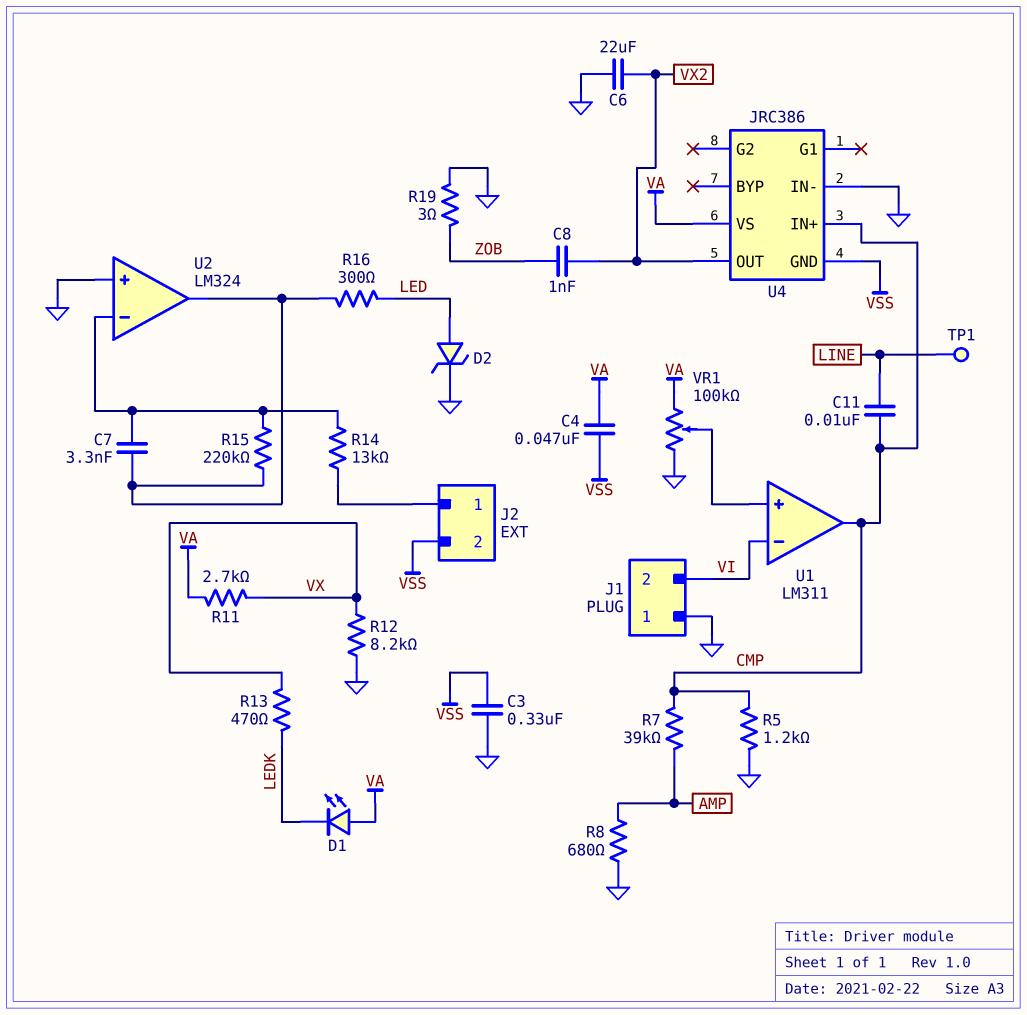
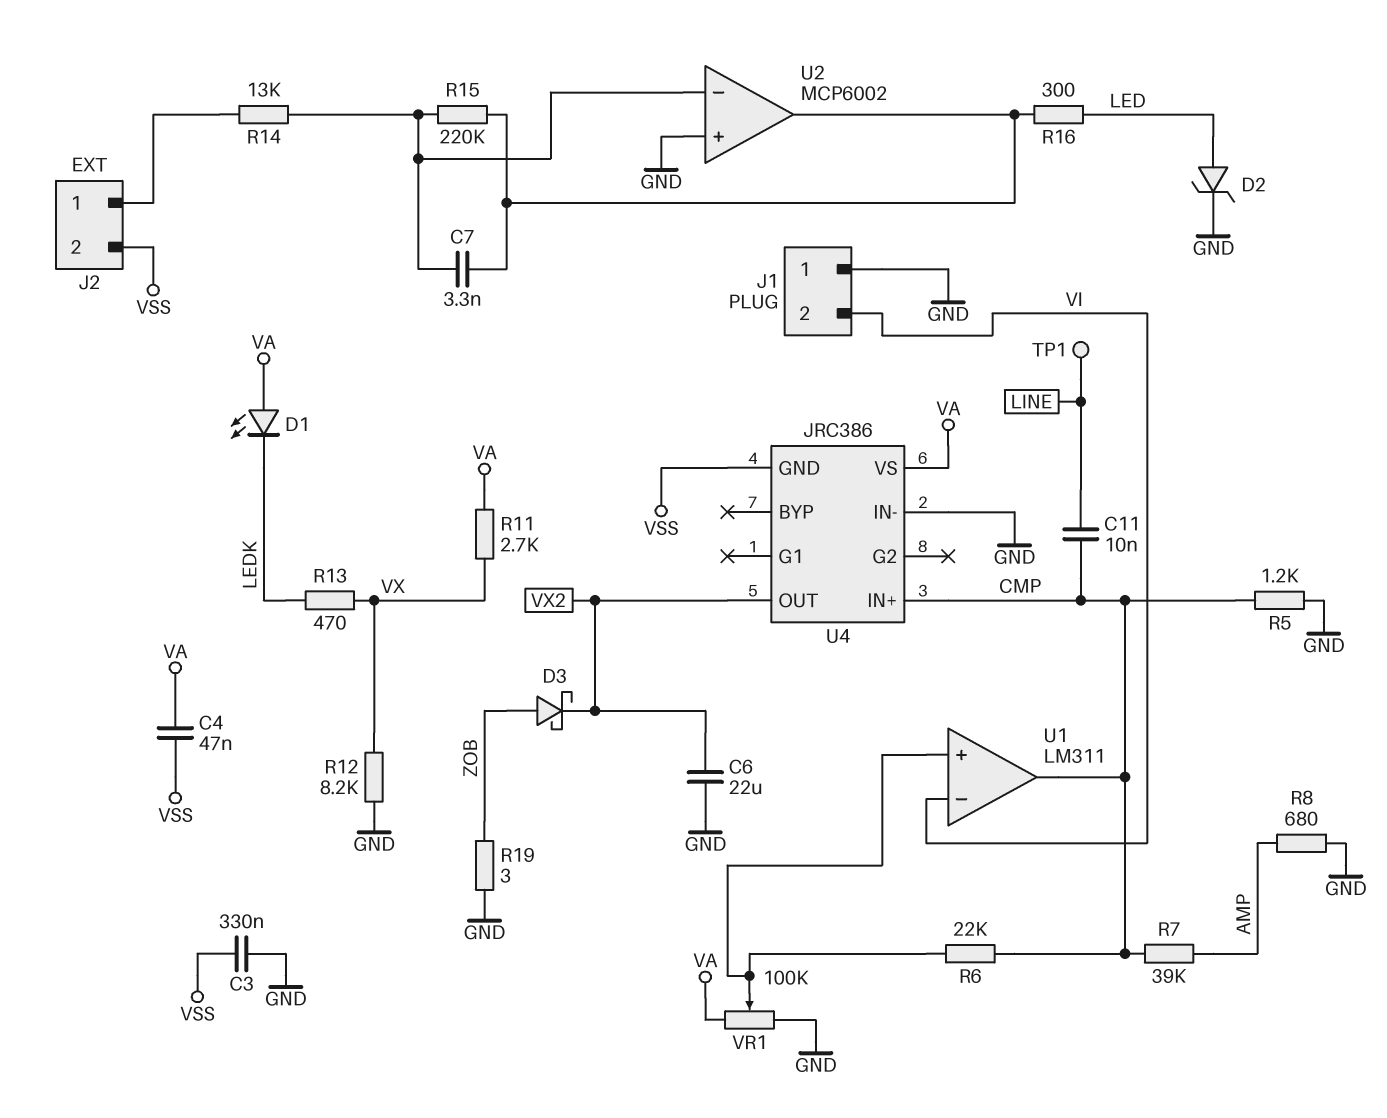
C8: 1nF (VX2, ZOB) -> none
D3: none -> schottky (A ZOB, K VX2)
R6: none -> 22k (CMP, U1/in+)
U2: LM324 -> MCP6002

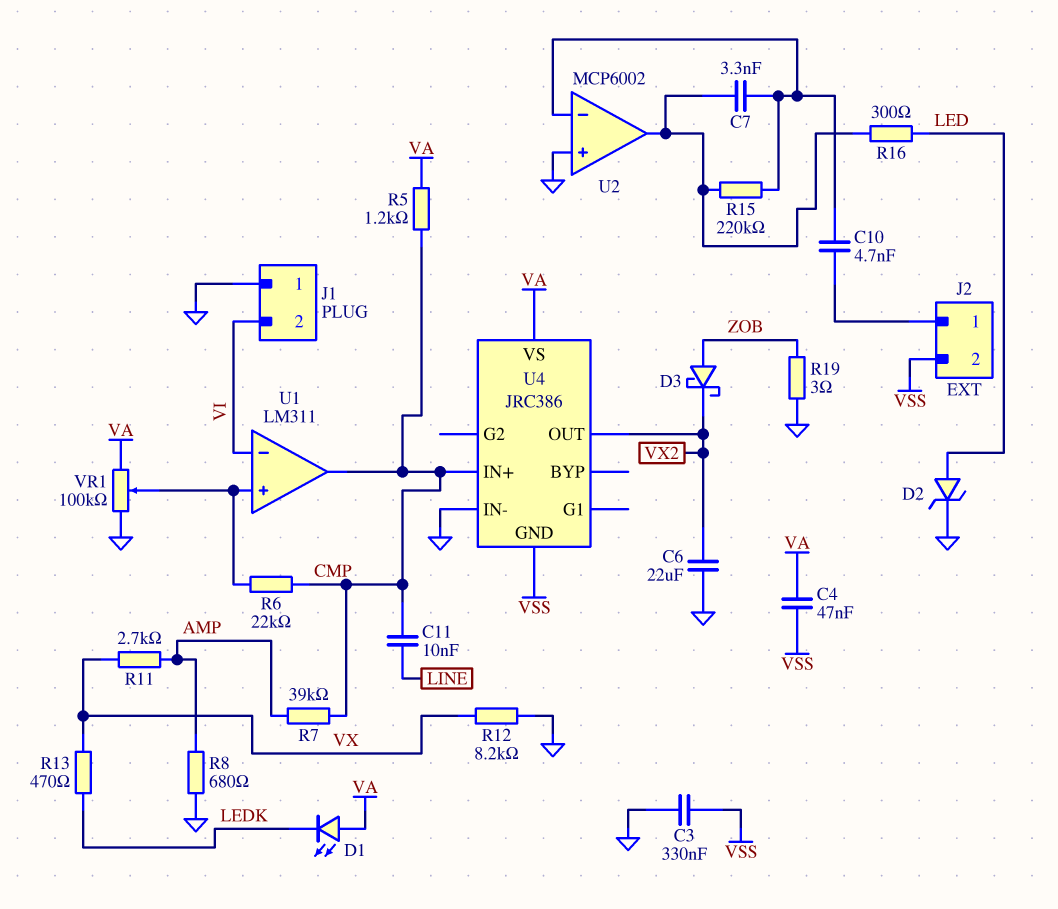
C10: none -> 4.7nF (J2/1, U2/in-)
R5: 1.2k (CMP, GND) -> 1.2k (CMP, VA)
R11: 2.7k (VA, VX) -> 2.7k (AMP, VX)
R14: 13k (J2/1, U2/in-) -> none
TP1: test point (LINE) -> none

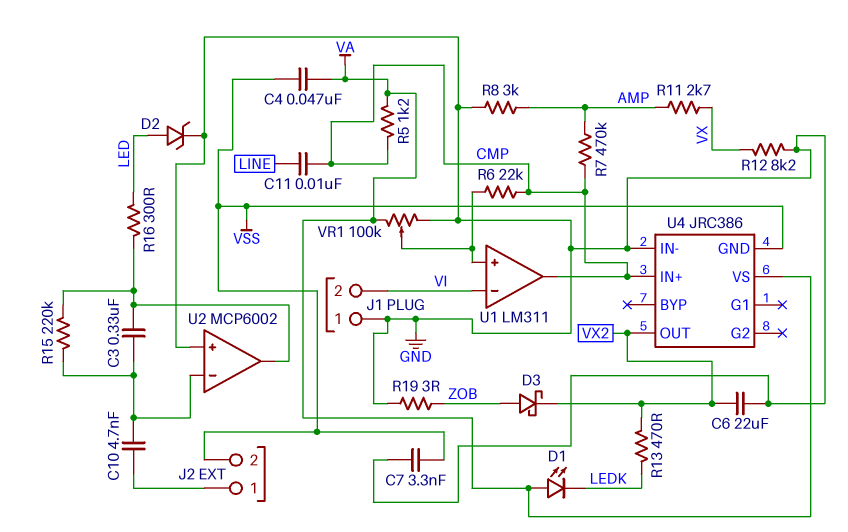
C3: 330nF (GND, VSS) -> 330nF (U2/in-, U2/out)
C7: 3.3nF (U2/in-, U2/out) -> 3.3nF (GND, VSS)
R7: 39k (AMP, CMP) -> 470k (AMP, CMP)
R8: 680 (AMP, GND) -> 3k (AMP, GND)
R13: 470 (LEDK, VX) -> 470 (LEDK, VX2)

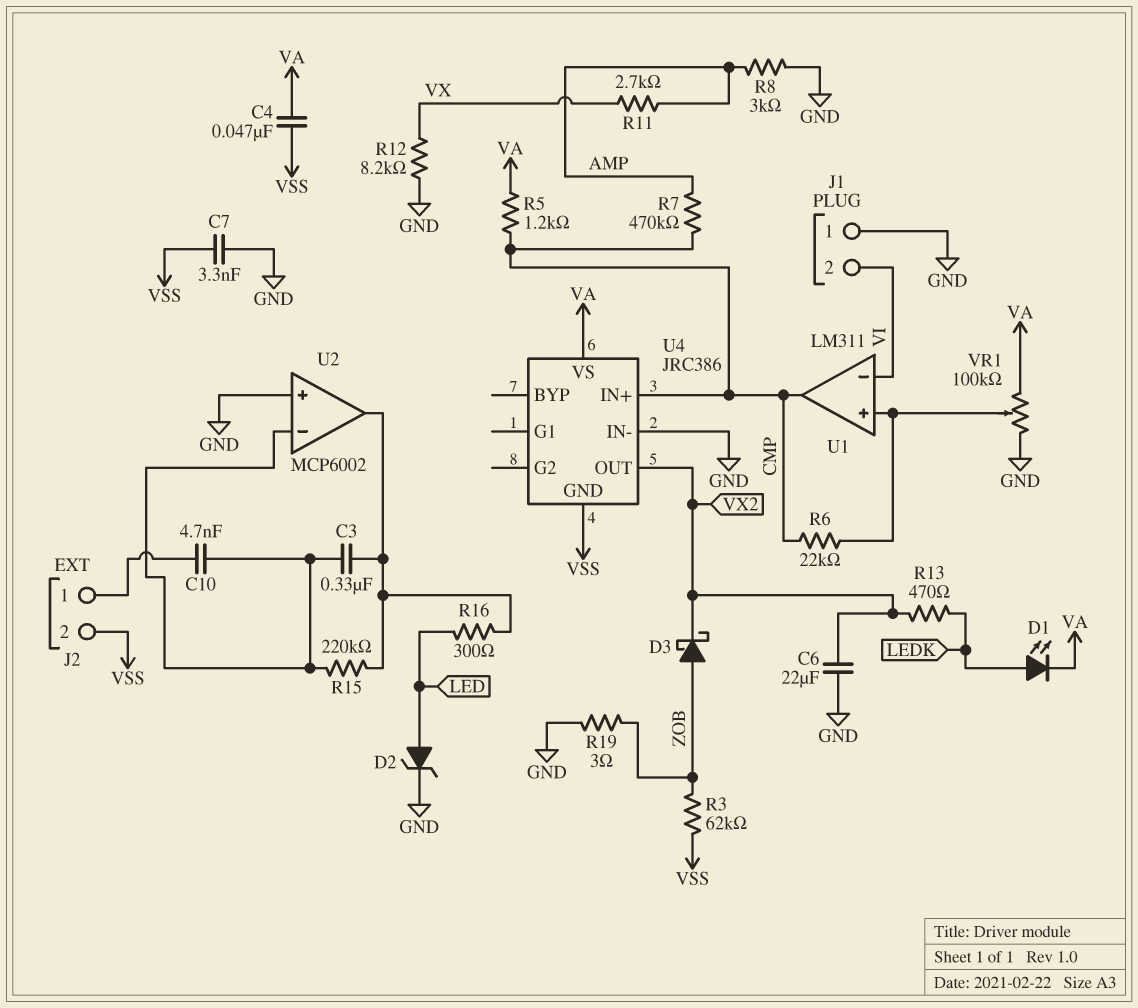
C11: 10nF (CMP, LINE) -> none
D1: LED (A VA, K LEDK) -> LED (A LEDK, K VA)
R3: none -> 62k (VSS, ZOB)

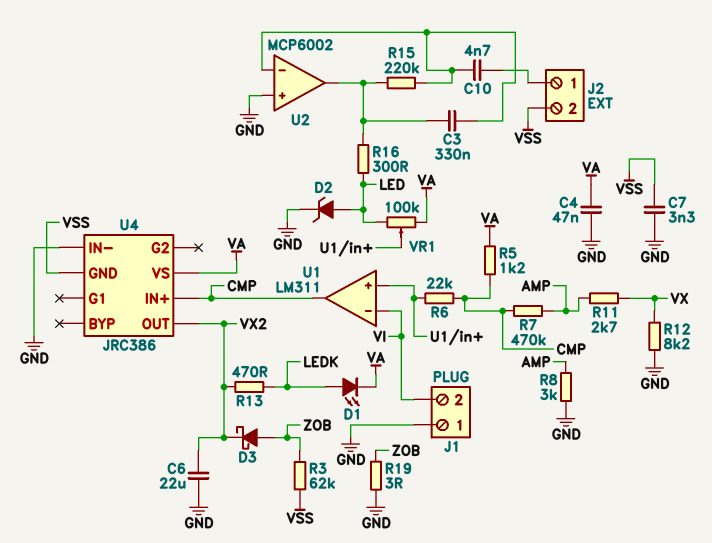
C4: 47nF (VA, VSS) -> 47nF (GND, VA)
VR1: 100k (GND, VA, wiper U1/in+) -> 100k (LED, VA, wiper U1/in+)

